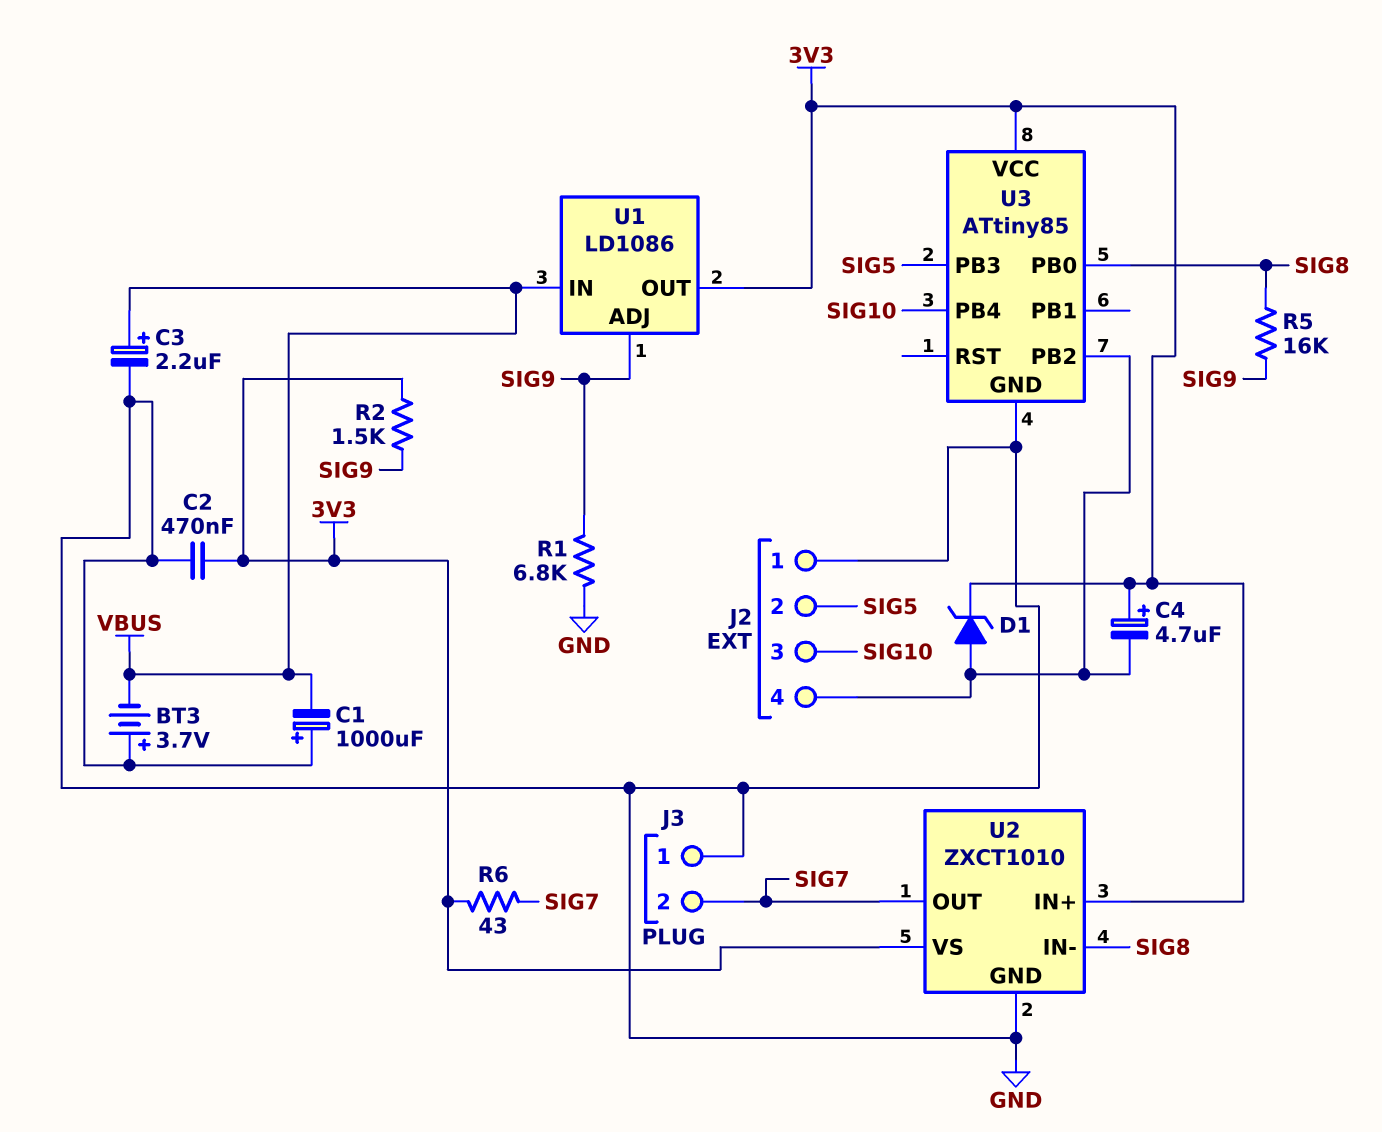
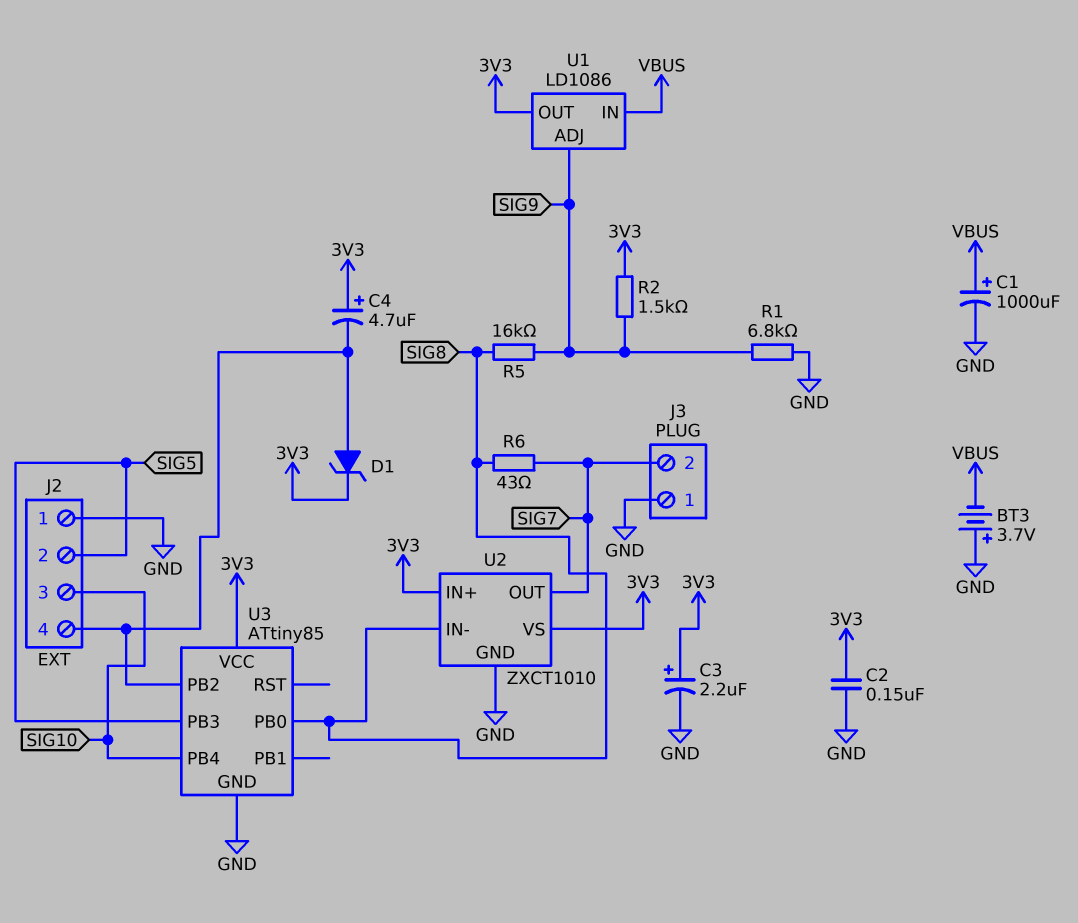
C1: 1000uF (plus GND, minus VBUS) -> 1000uF (plus VBUS, minus GND)
C2: 470nF (3V3, GND) -> 150nF (3V3, GND)
C3: 2.2uF (plus VBUS, minus GND) -> 2.2uF (plus 3V3, minus GND)
R6: 43 (3V3, SIG7) -> 43 (SIG7, SIG8)

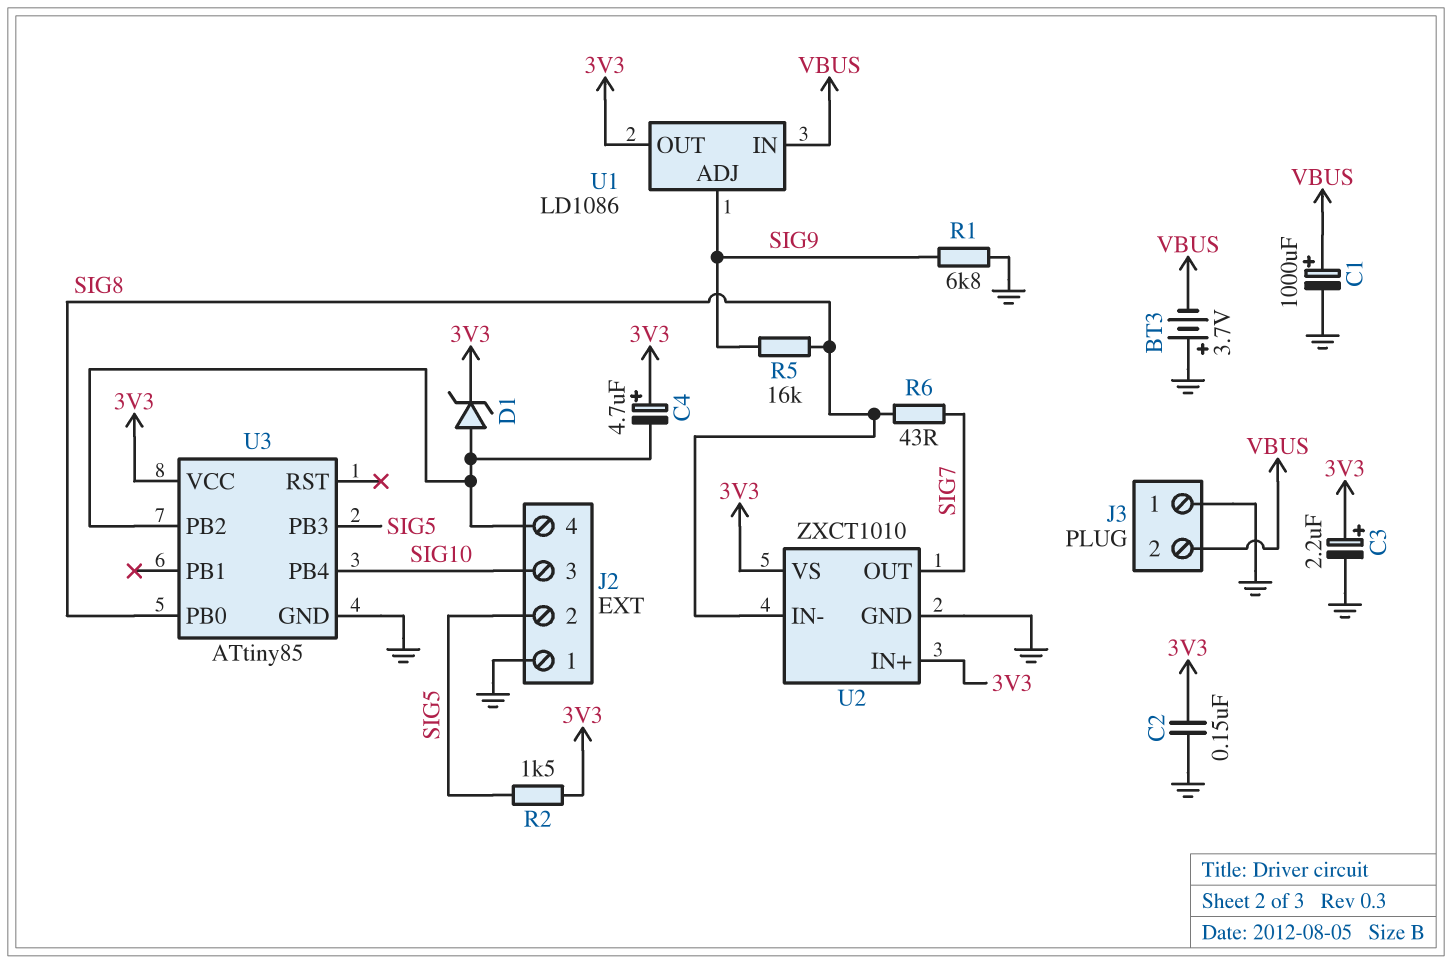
J3 pin 2: SIG7 -> VBUS
R2: 1.5k (3V3, SIG9) -> 1.5k (3V3, SIG5)

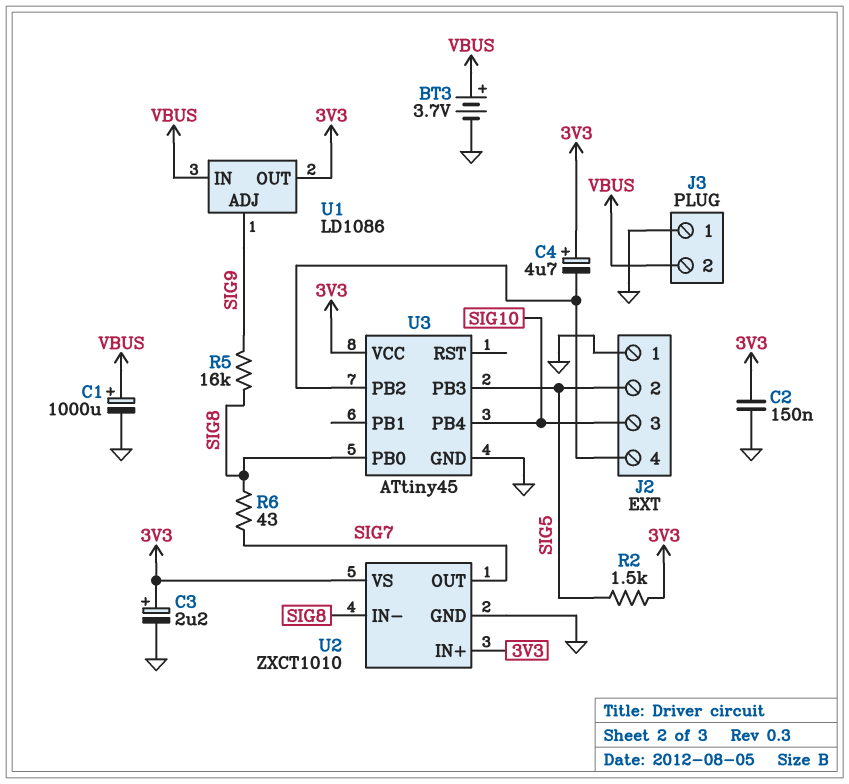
BT3: 3.7V (plus GND, minus VBUS) -> 3.7V (plus VBUS, minus GND)
D1: zener (A J2/4, K 3V3) -> none
R1: 6.8k (GND, SIG9) -> none
U3: ATtiny85 -> ATtiny45

